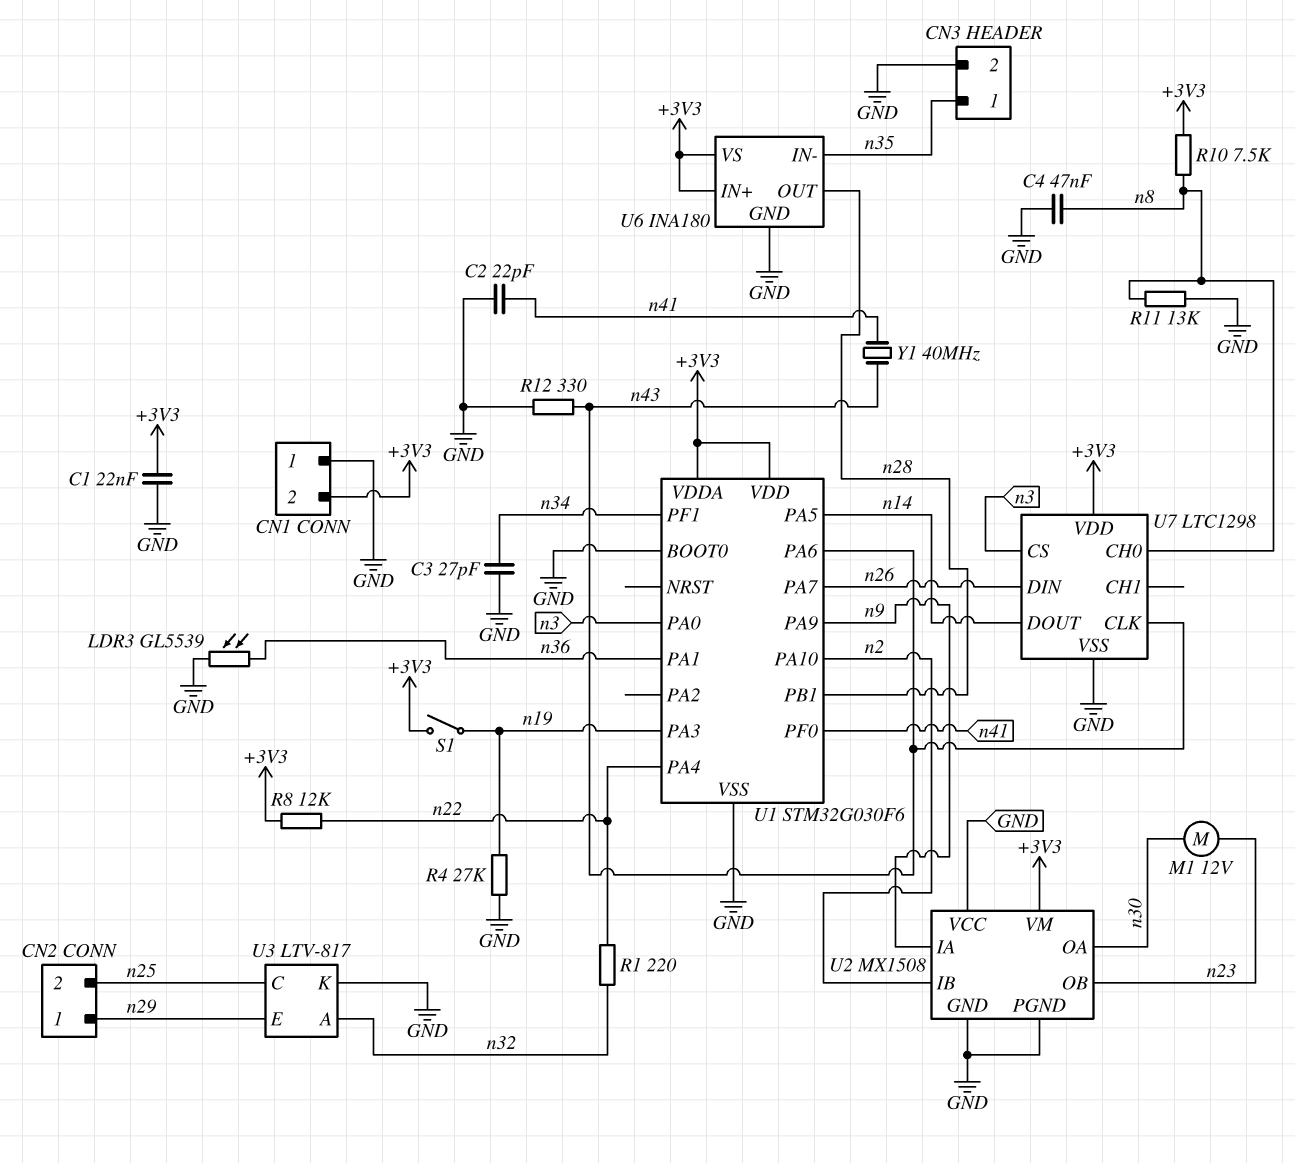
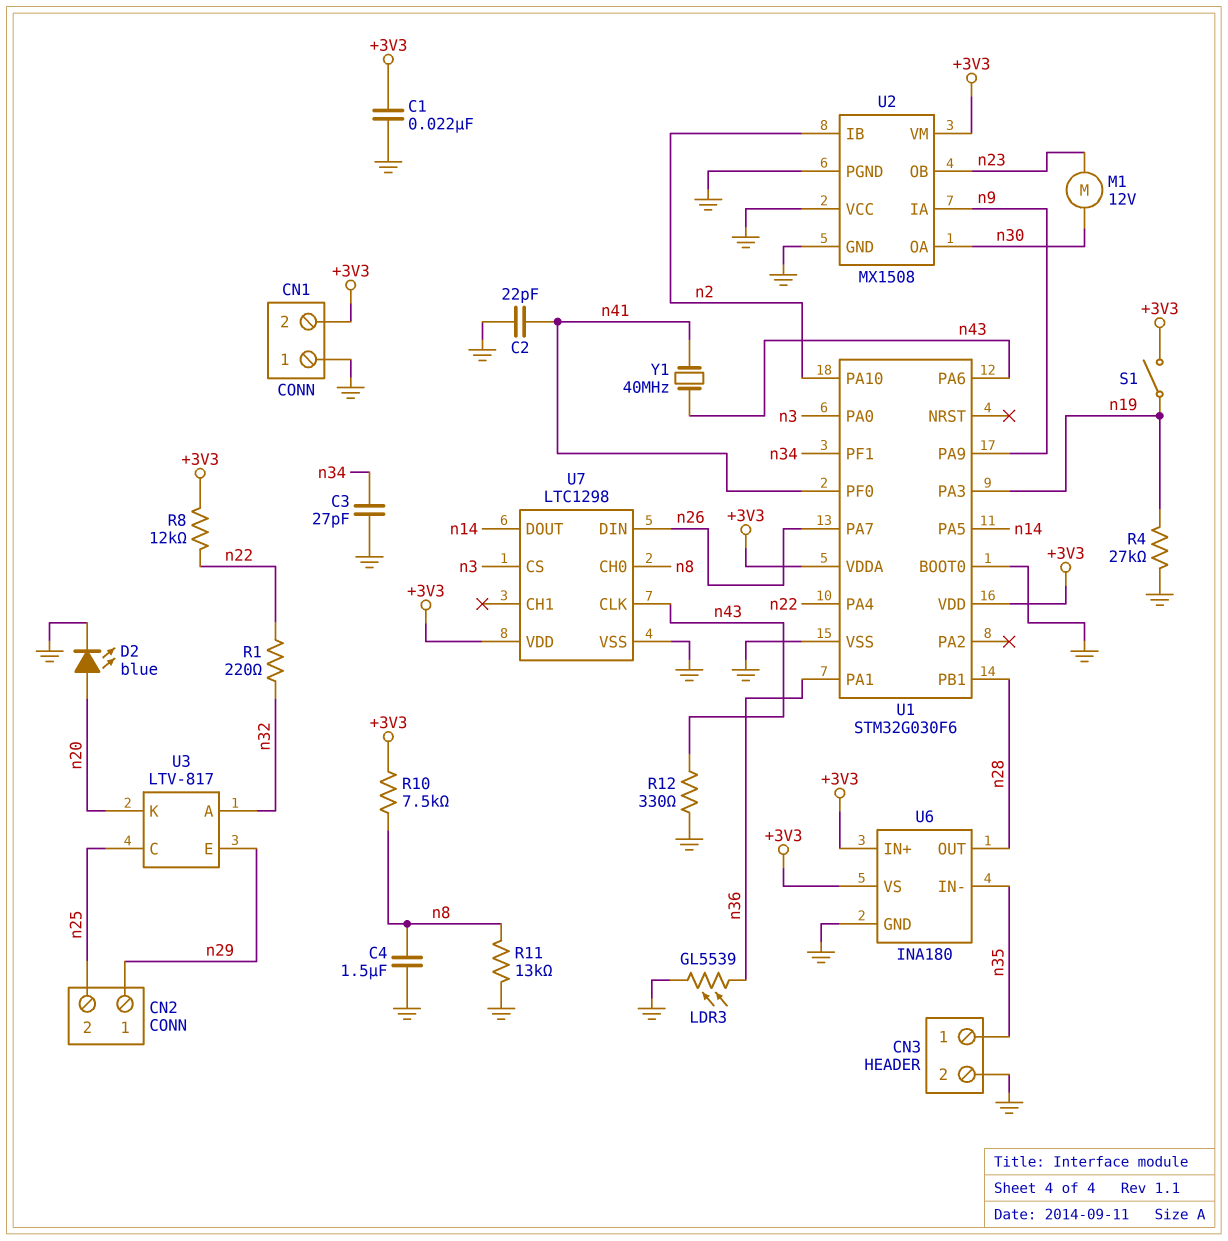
C4: 47nF (GND, n8) -> 1.5uF (GND, n8)
D2: none -> LED blue (A n20, K GND)
U3 pin K: GND -> n20

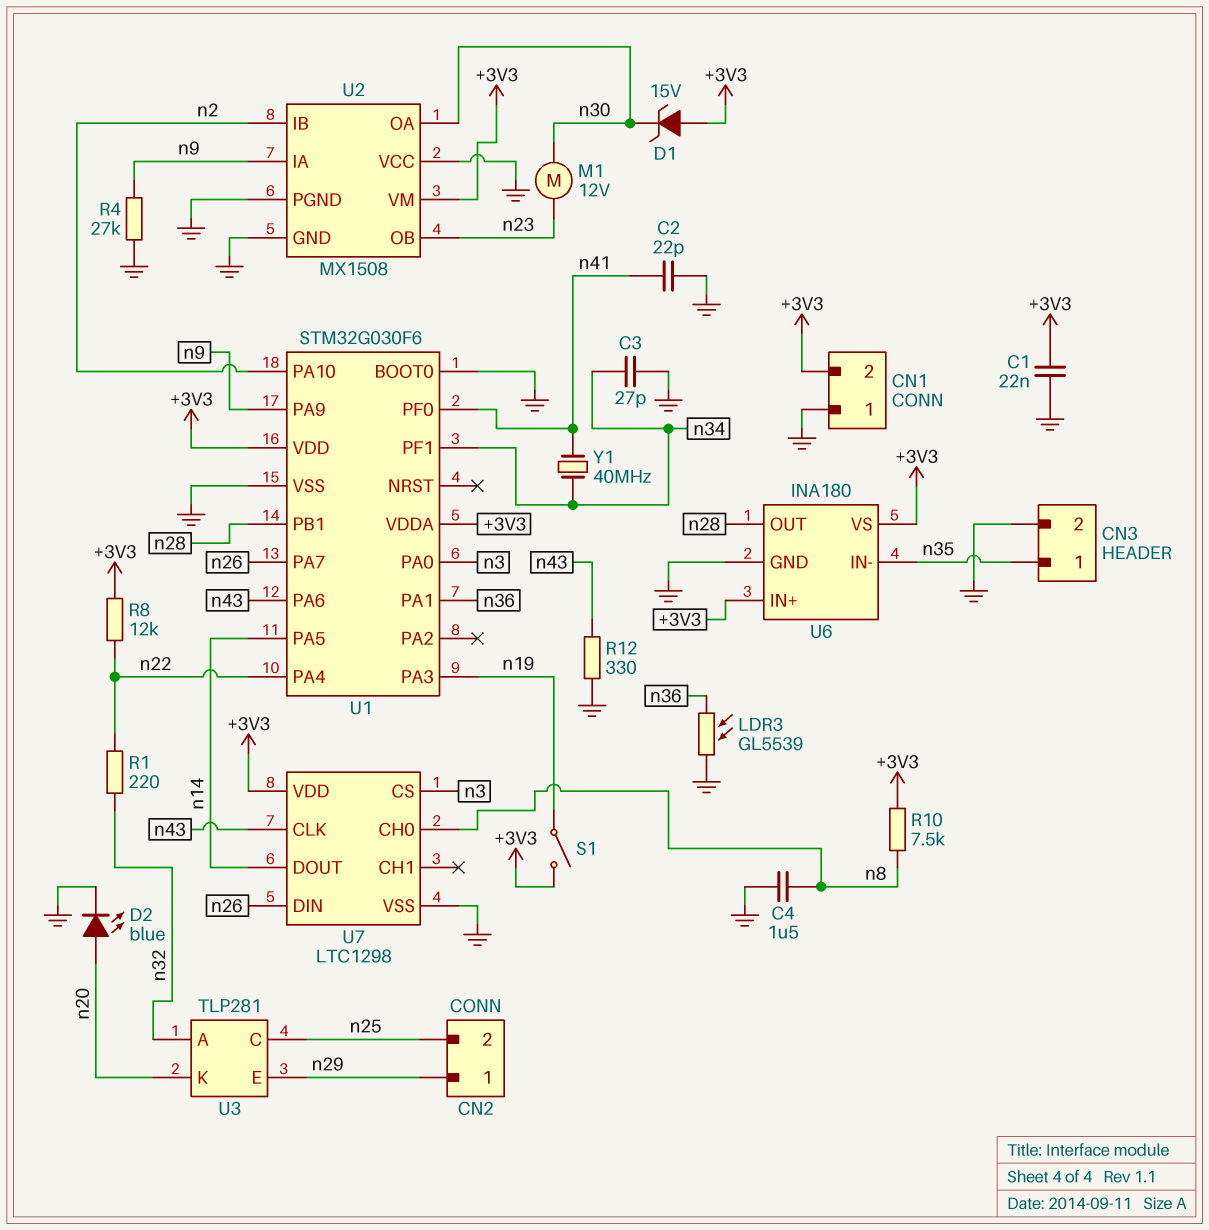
D1: none -> zener 15V (A +3V3, K n30)
R4: 27k (GND, n19) -> 27k (GND, n9)
R11: 13k (GND, n8) -> none
U3: LTV-817 -> TLP281
Y1: 40MHz (n41, n43) -> 40MHz (n34, n41)

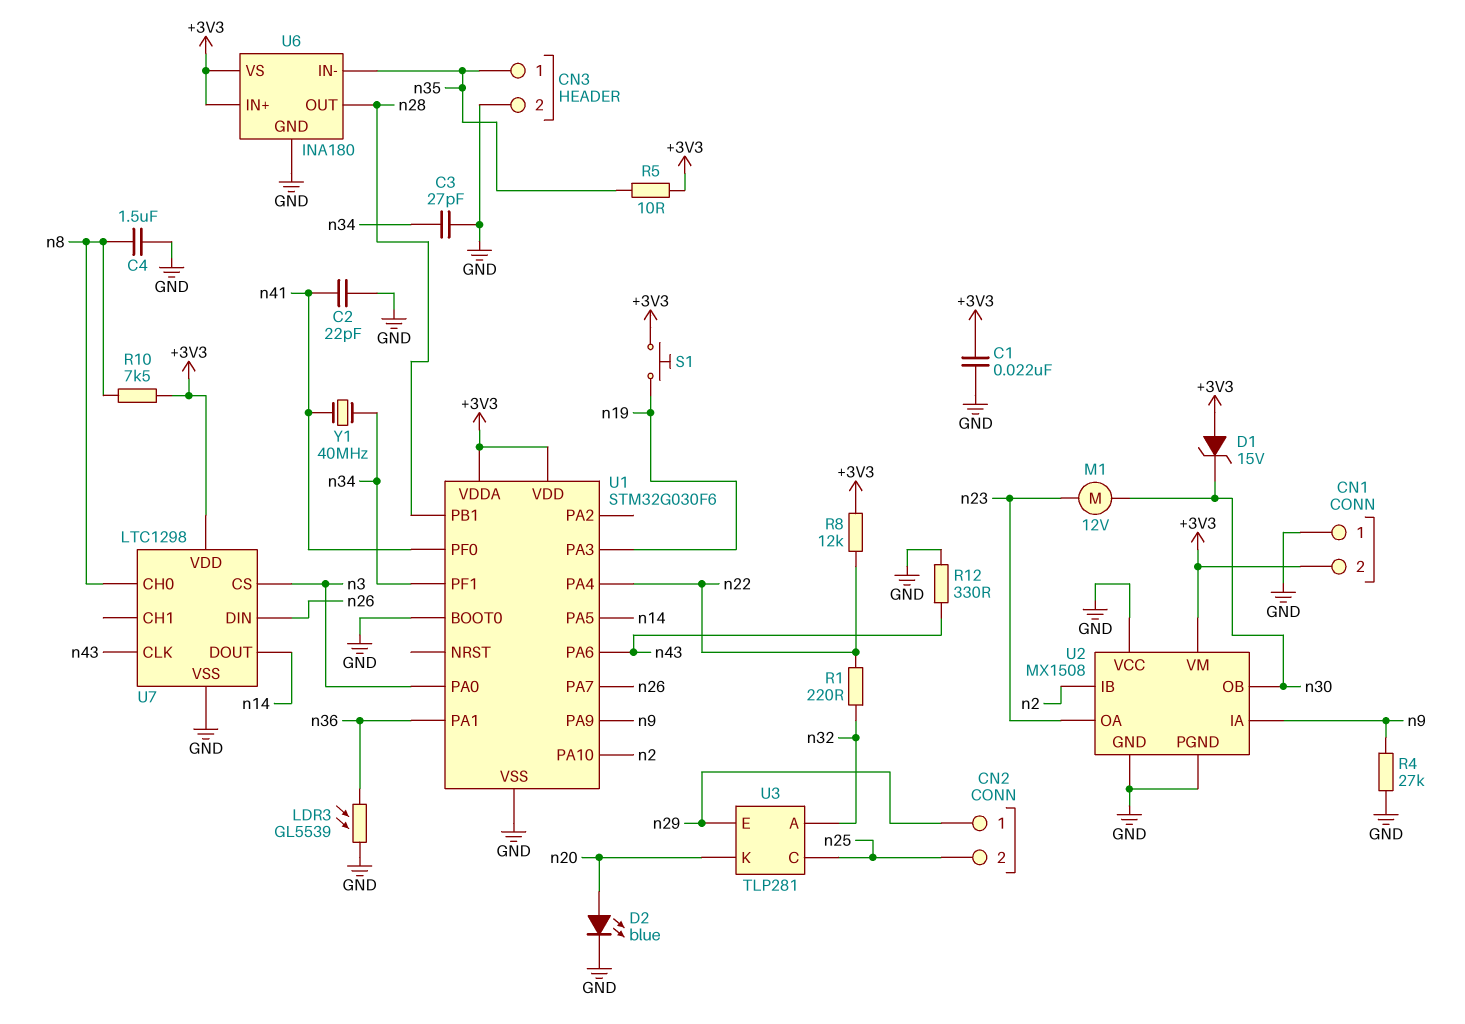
R5: none -> 10 (+3V3, n35)
S1: switch (+3V3, n19) -> button (+3V3, n19)
U2 pin OA: n30 -> n23
U2 pin OB: n23 -> n30

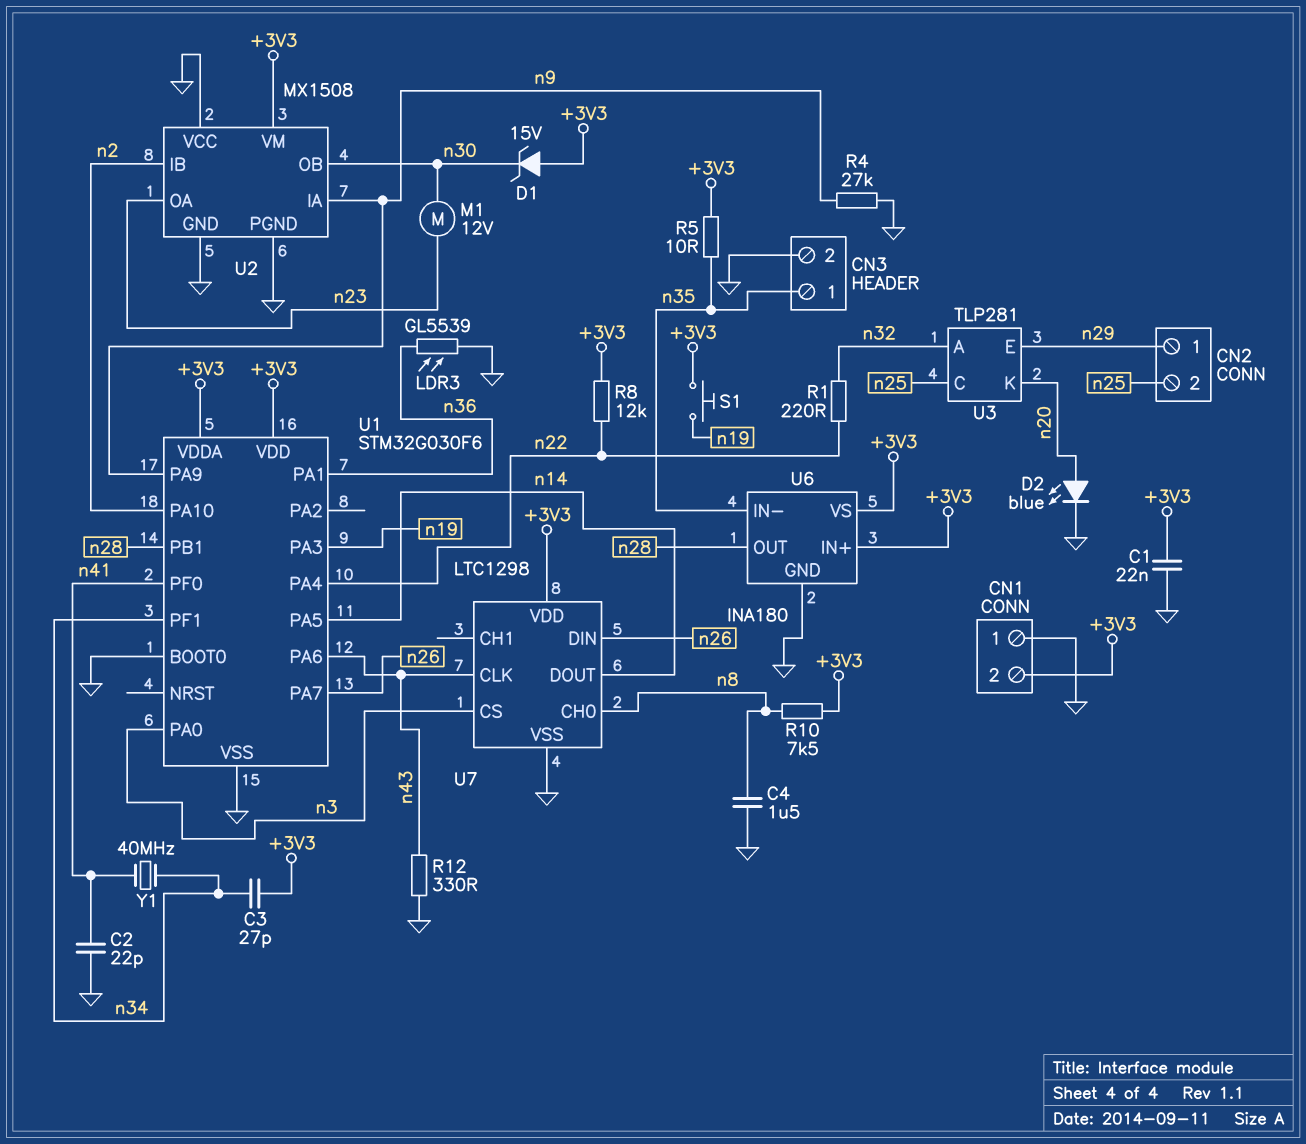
C3: 27pF (GND, n34) -> 27pF (+3V3, n34)

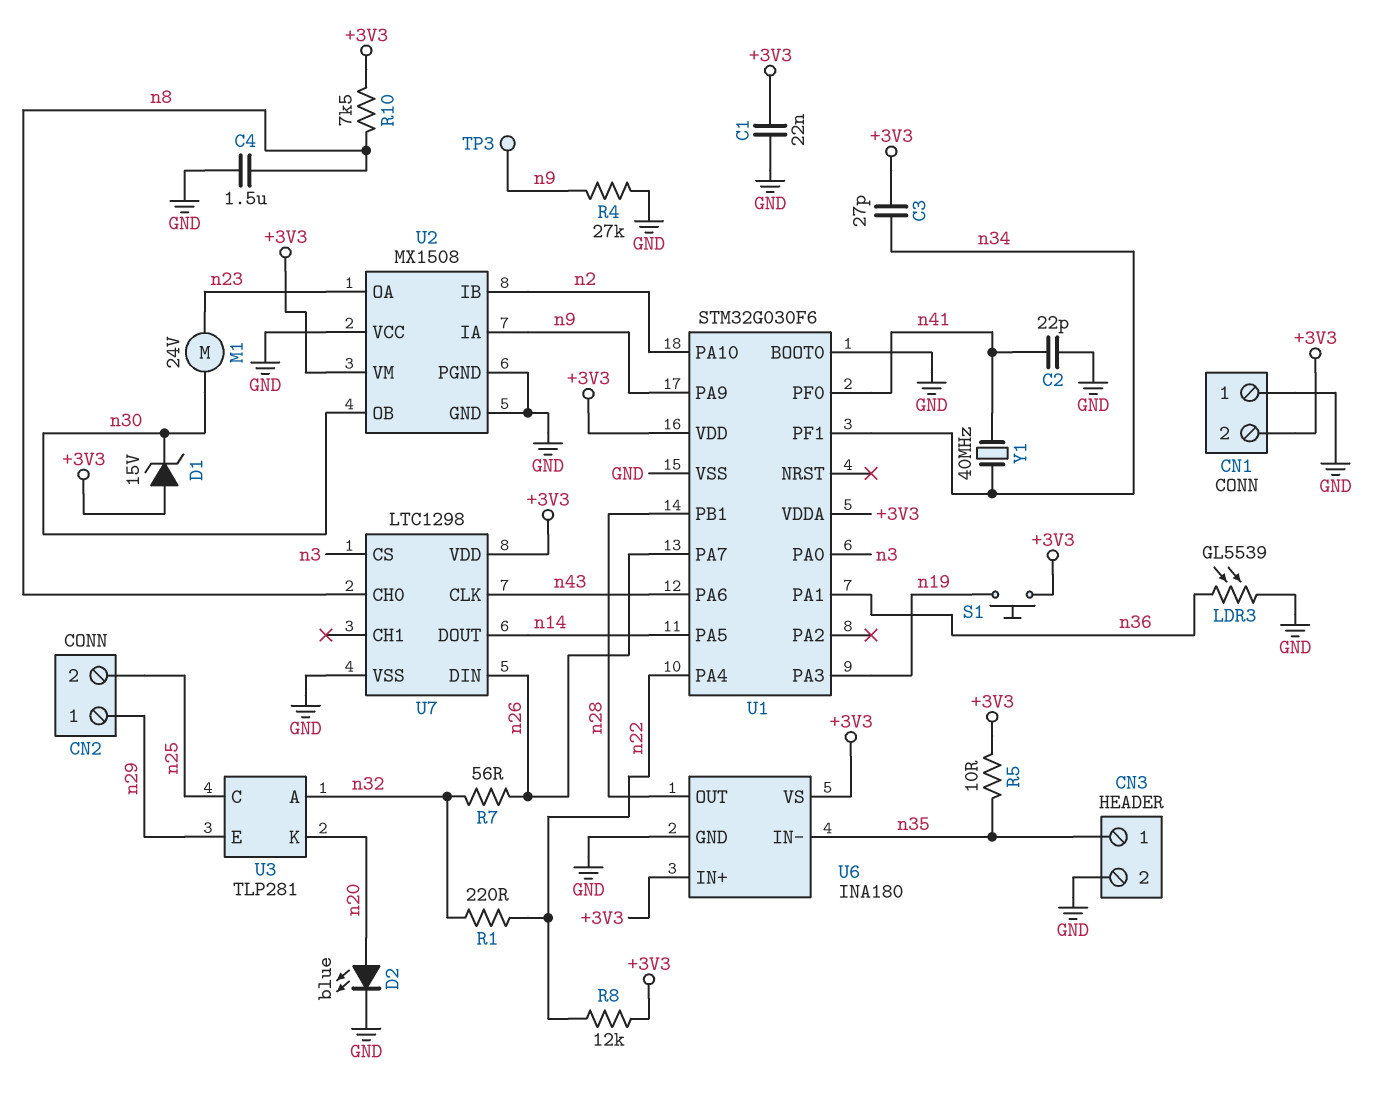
M1: motor 12V (n23, n30) -> motor 24V (n23, n30)
R7: none -> 56 (n26, n32)
R12: 330 (GND, n43) -> none
TP3: none -> test point (n9)

